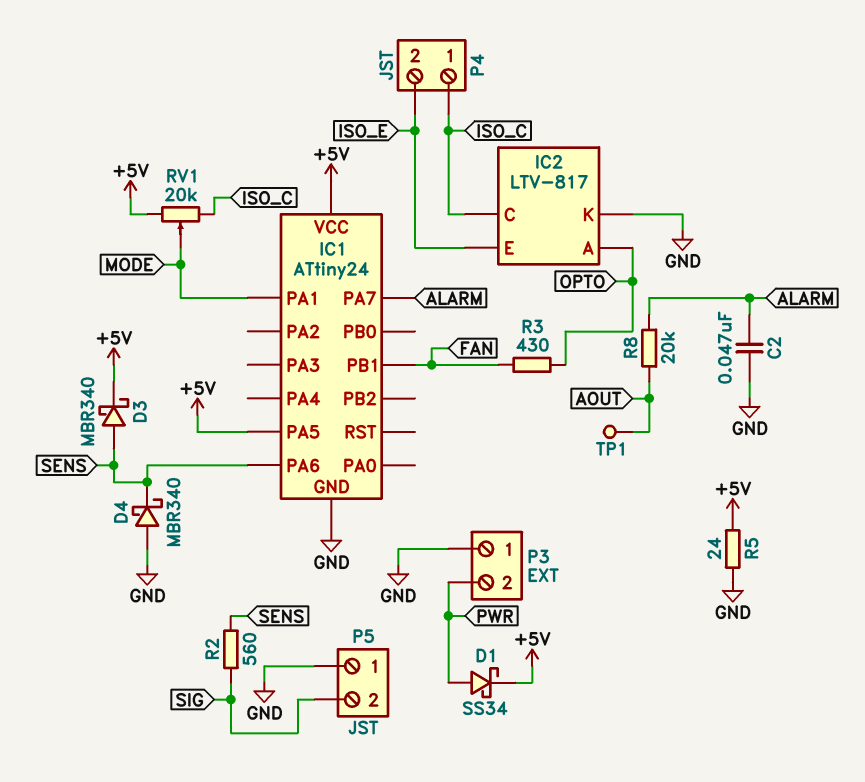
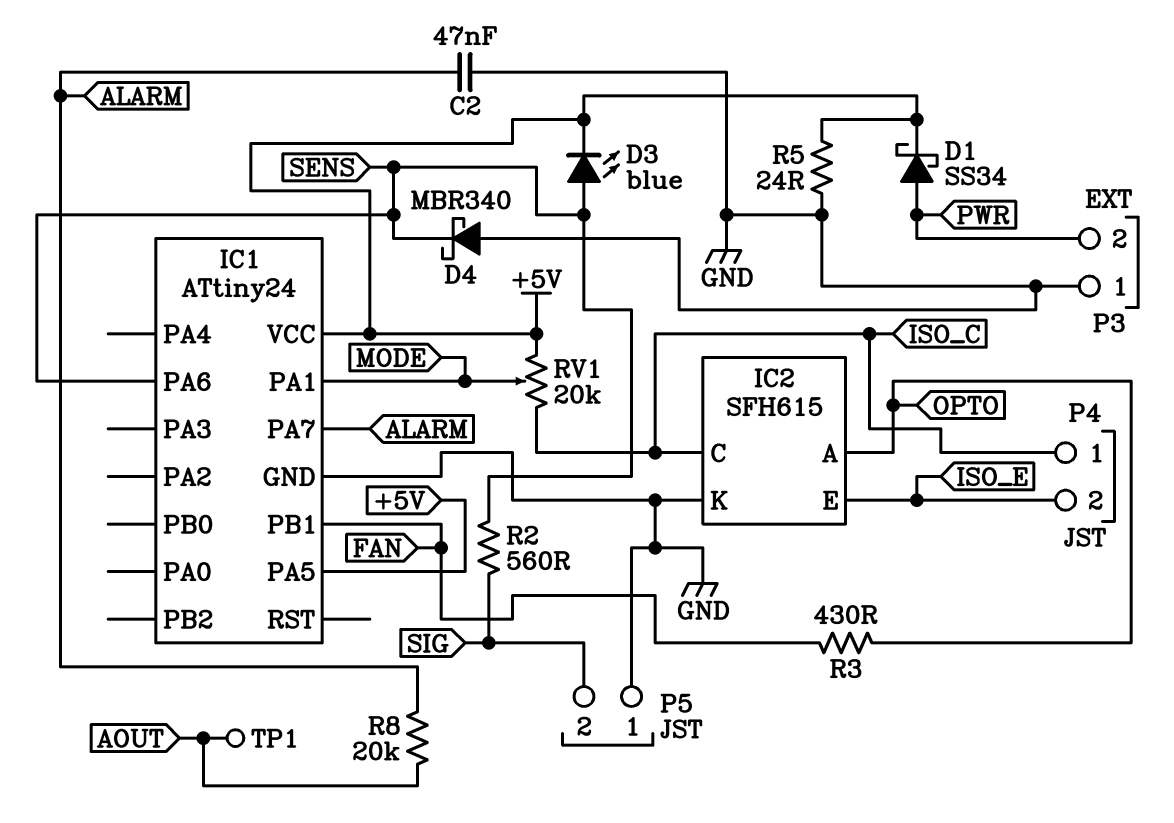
D3: schottky MBR340 (A SENS, K +5V) -> LED blue (A SENS, K +5V)
IC2: LTV-817 -> SFH615

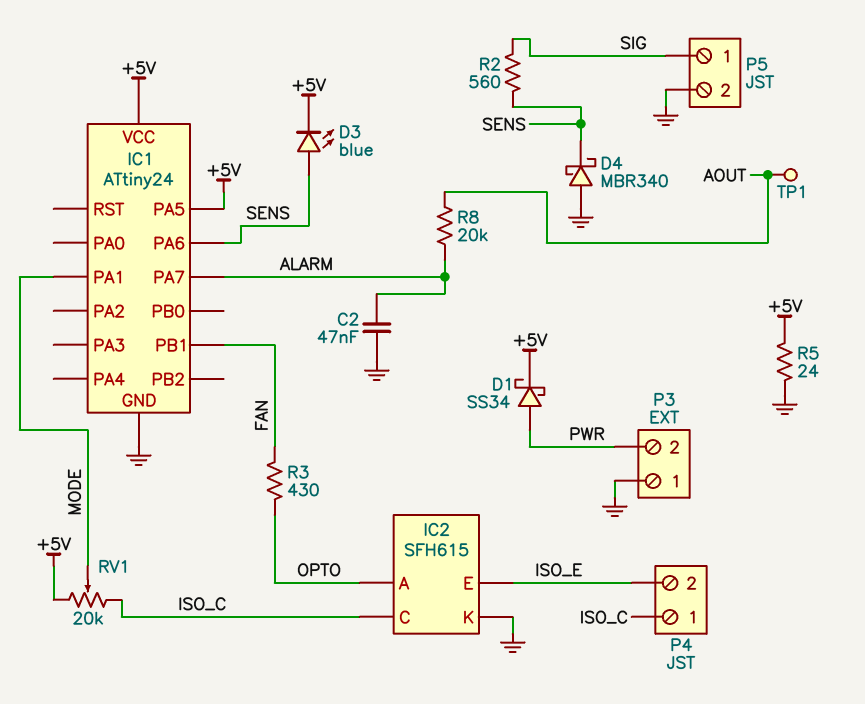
P5 pin 1: GND -> SIG
P5 pin 2: SIG -> GND

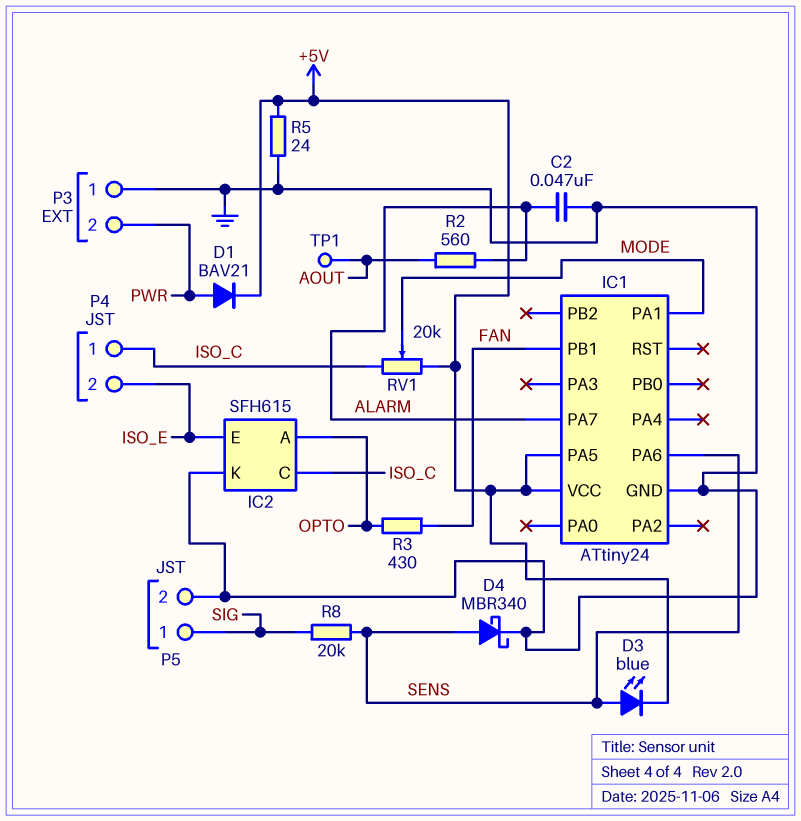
D1: schottky SS34 (A PWR, K +5V) -> diode BAV21 (A PWR, K +5V)
D4: schottky MBR340 (A GND, K SENS) -> schottky MBR340 (A SENS, K GND)
R2: 560 (SENS, SIG) -> 560 (ALARM, AOUT)
R8: 20k (ALARM, AOUT) -> 20k (SENS, SIG)

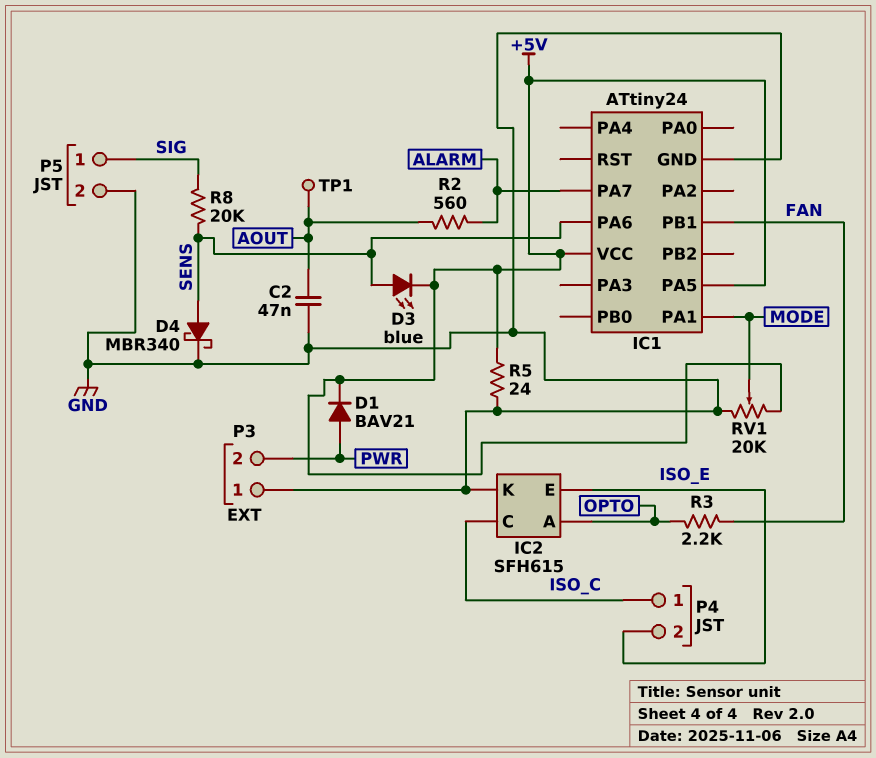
C2: 47nF (ALARM, GND) -> 47nF (AOUT, GND)
R3: 430 (FAN, OPTO) -> 2.2k (FAN, OPTO)
RV1: 20k (+5V, ISO_C, wiper MODE) -> 20k (+5V, GND, wiper MODE)

